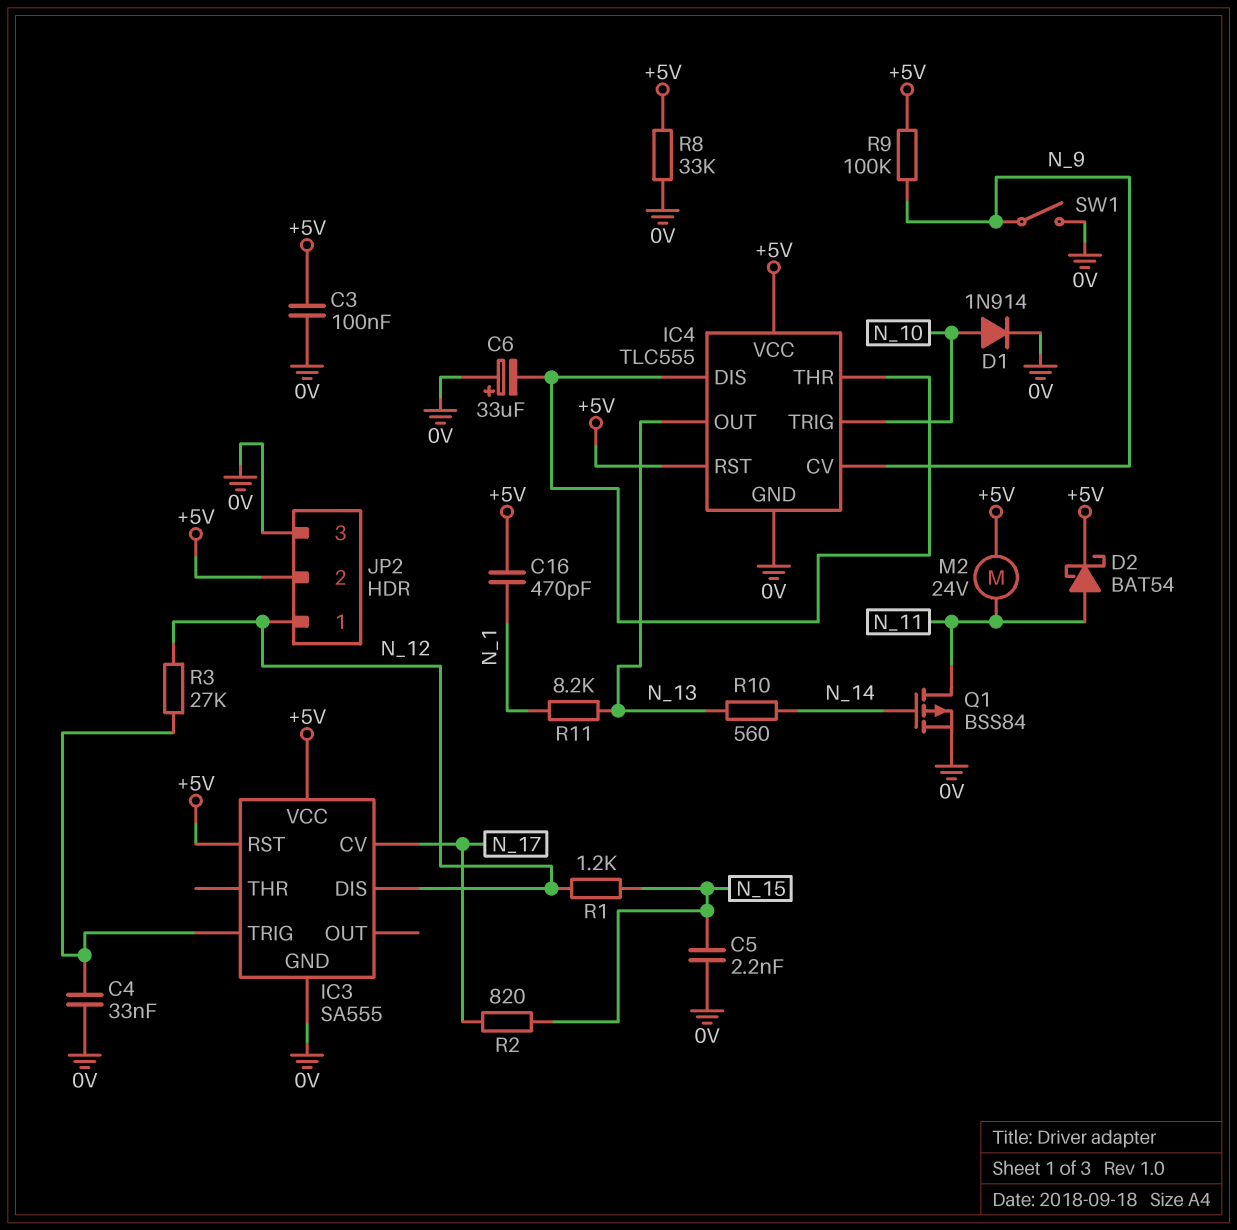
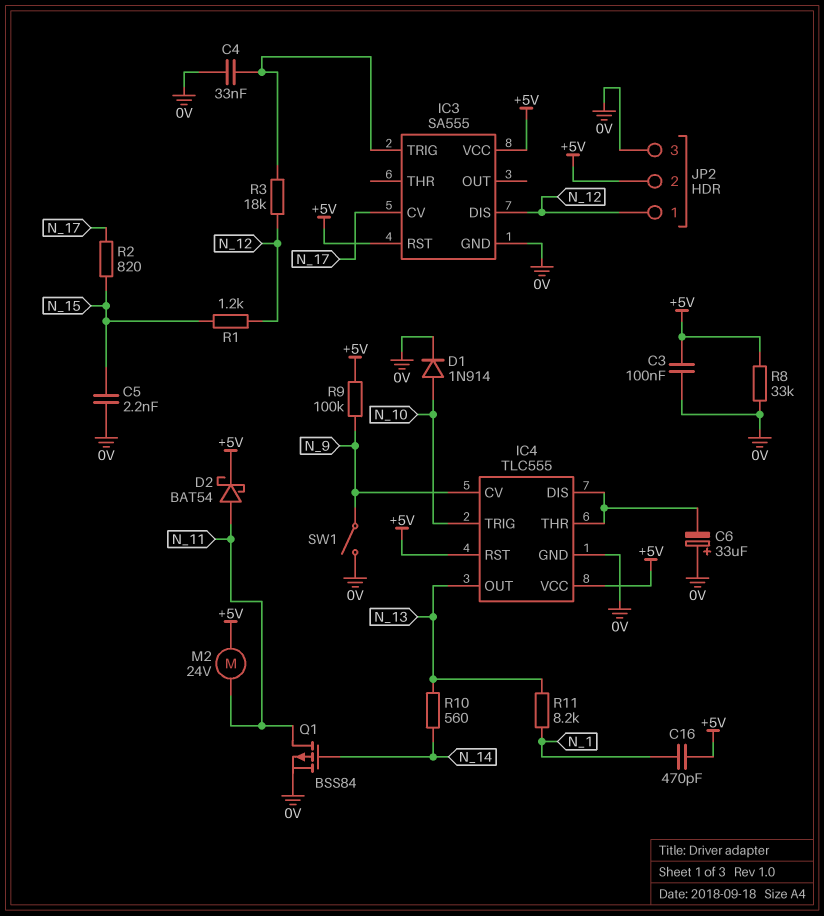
R3: 27k (IC3/TRIG, N_12) -> 18k (IC3/TRIG, N_12)

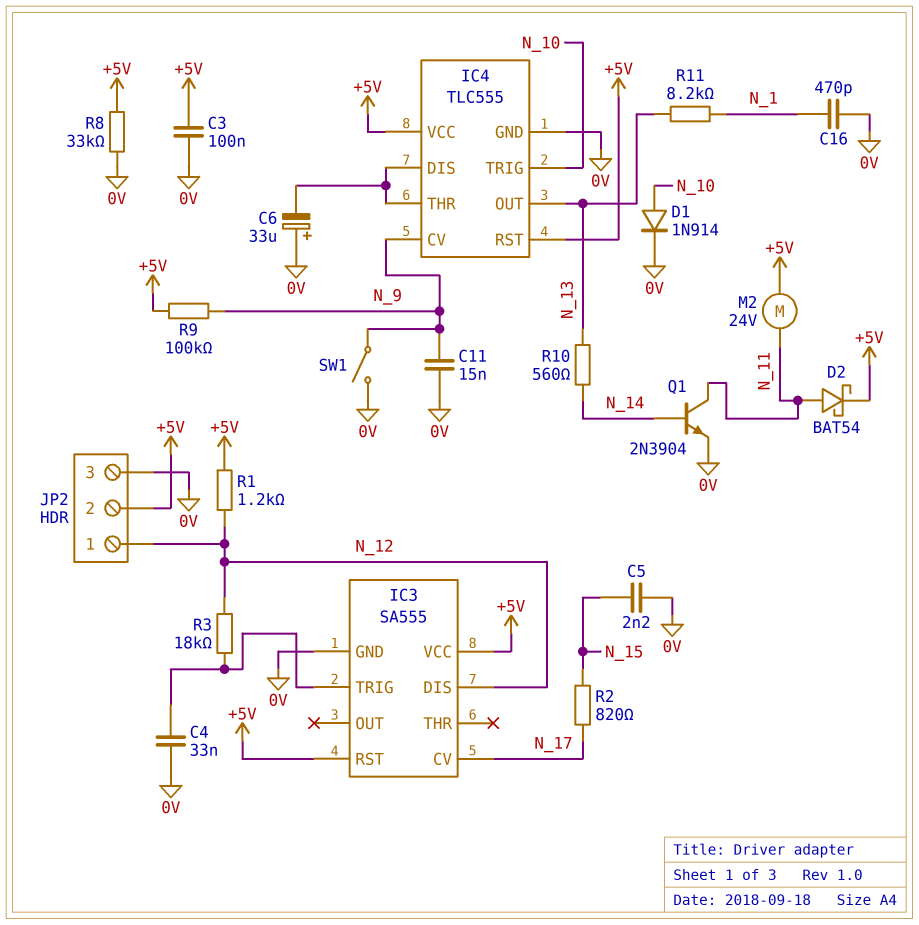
C11: none -> 15nF (0V, N_9)
C16: 470pF (+5V, N_1) -> 470pF (0V, N_1)
Q1: PMOS BSS84 (G N_14, D N_11, S 0V) -> NPN 2N3904 (B N_14, C N_11, E 0V)
R1: 1.2k (N_12, N_15) -> 1.2k (+5V, N_12)

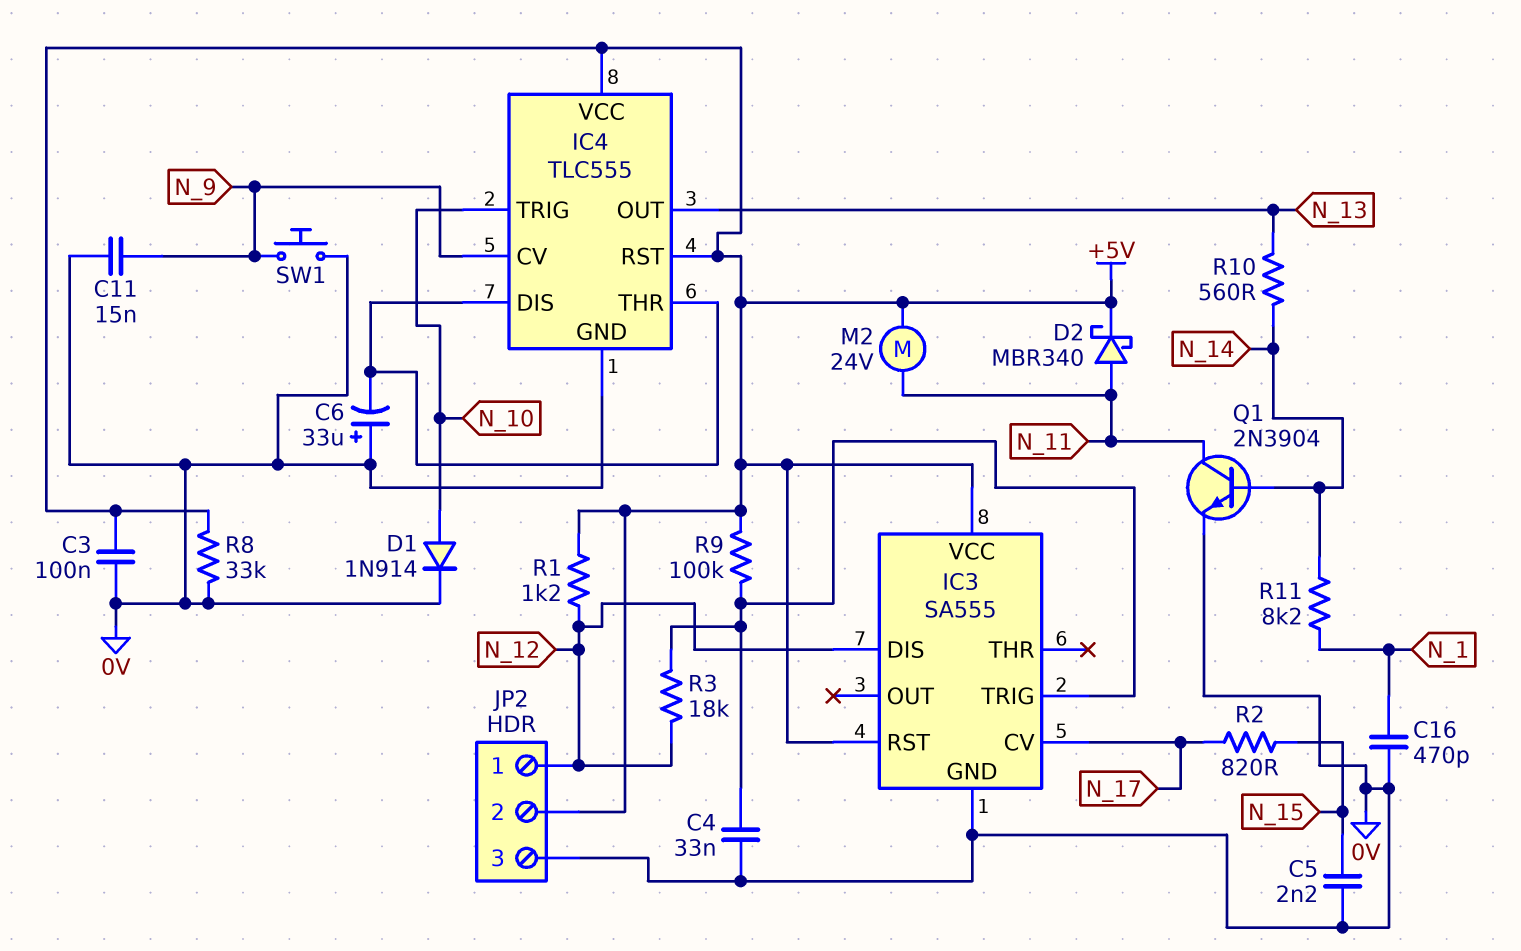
D2: schottky BAT54 (A N_11, K +5V) -> schottky MBR340 (A N_11, K +5V)
R9: 100k (+5V, N_9) -> 100k (+5V, IC3/TRIG)
R11: 8.2k (N_1, N_13) -> 8.2k (N_1, N_14)
SW1: switch (0V, N_9) -> button (0V, N_9)

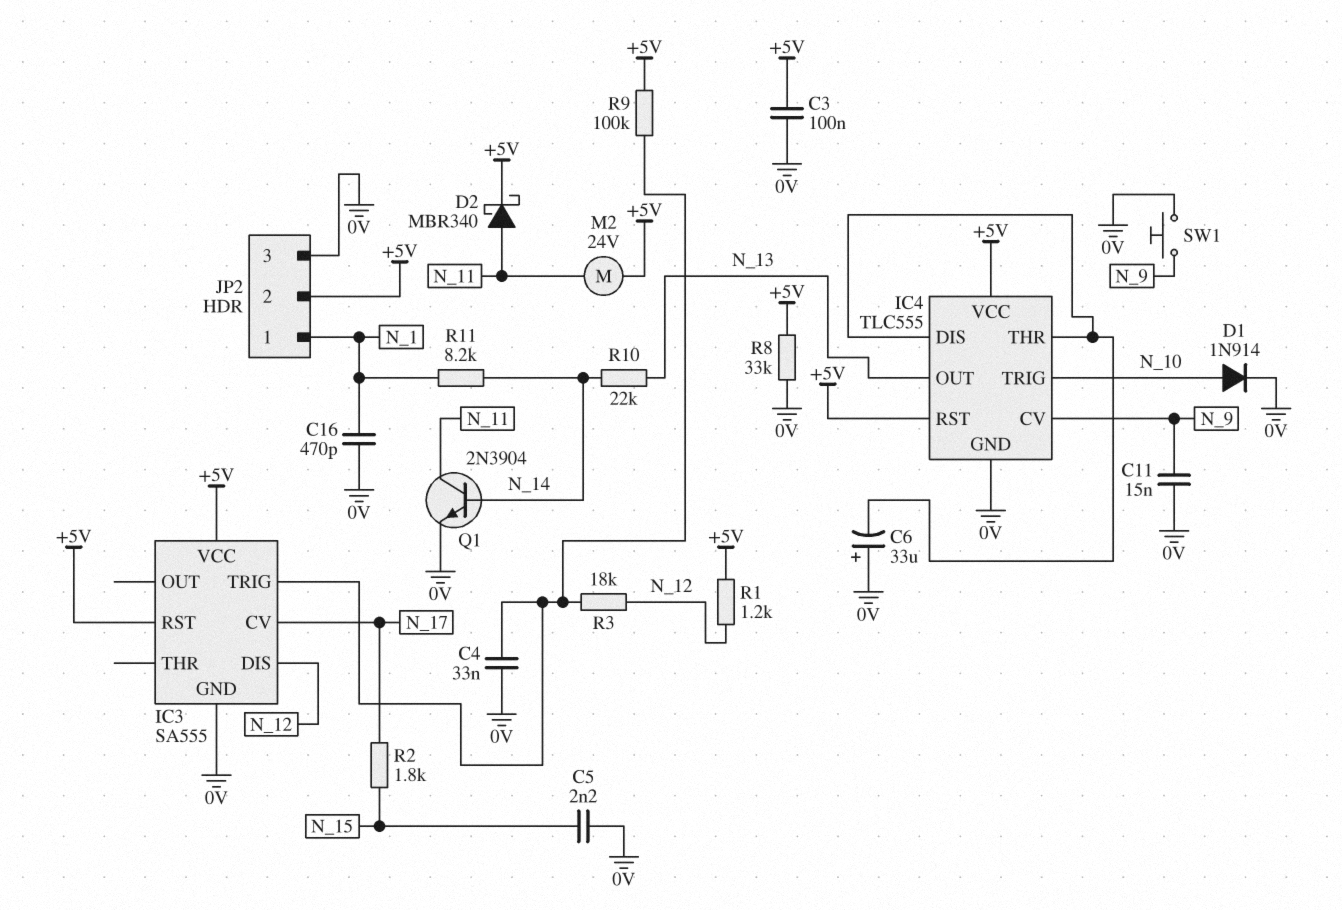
JP2 pin 1: N_12 -> N_1
R2: 820 (N_15, N_17) -> 1.8k (N_15, N_17)
R10: 560 (N_13, N_14) -> 22k (N_13, N_14)

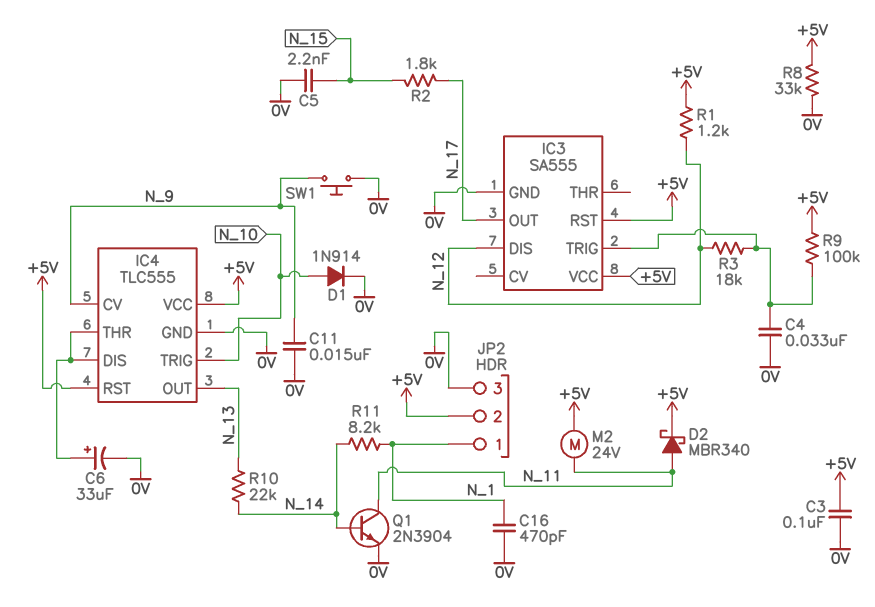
C6: 33uF (plus 0V, minus IC4/DIS) -> 33uF (plus IC4/DIS, minus 0V)
IC3 pin CV: N_17 -> none
IC3 pin OUT: none -> N_17

